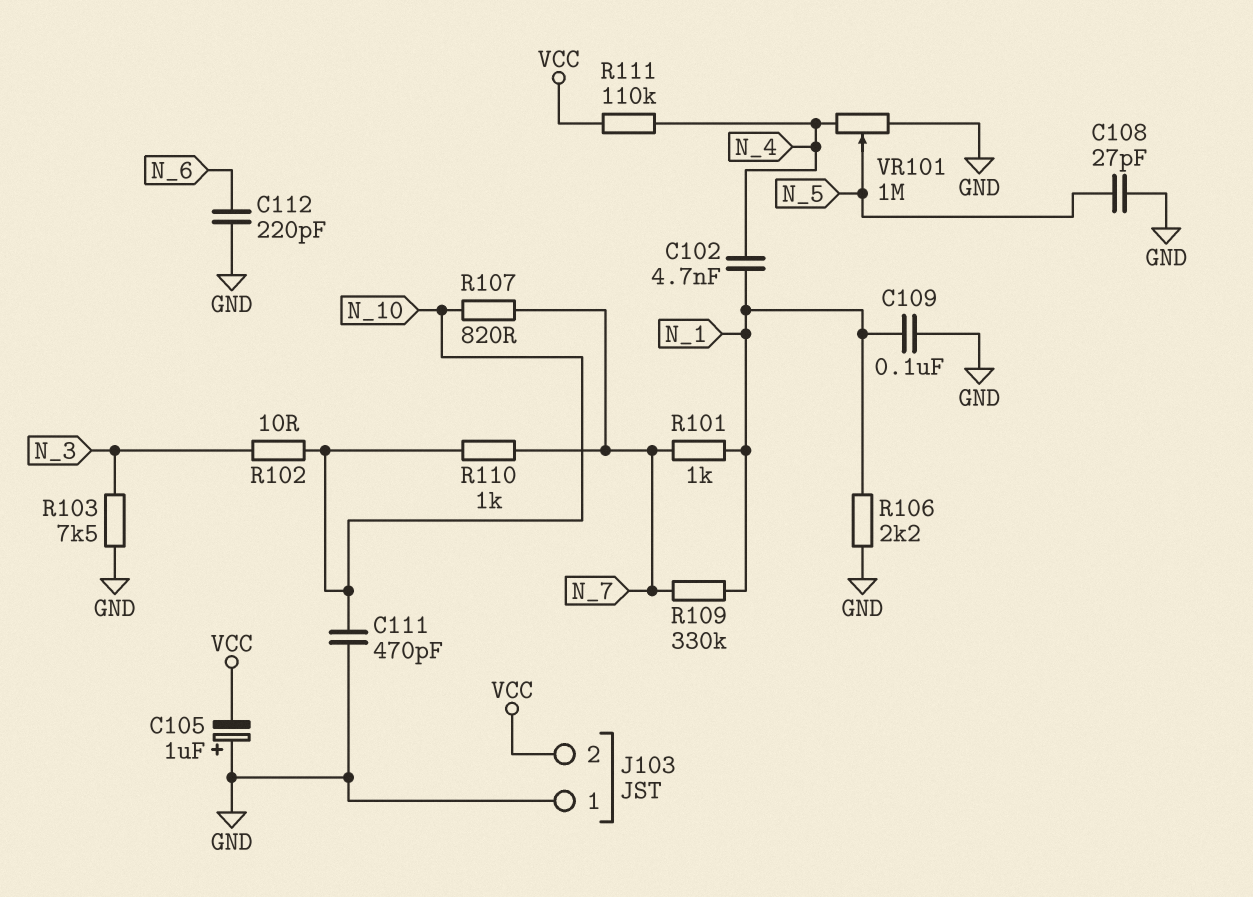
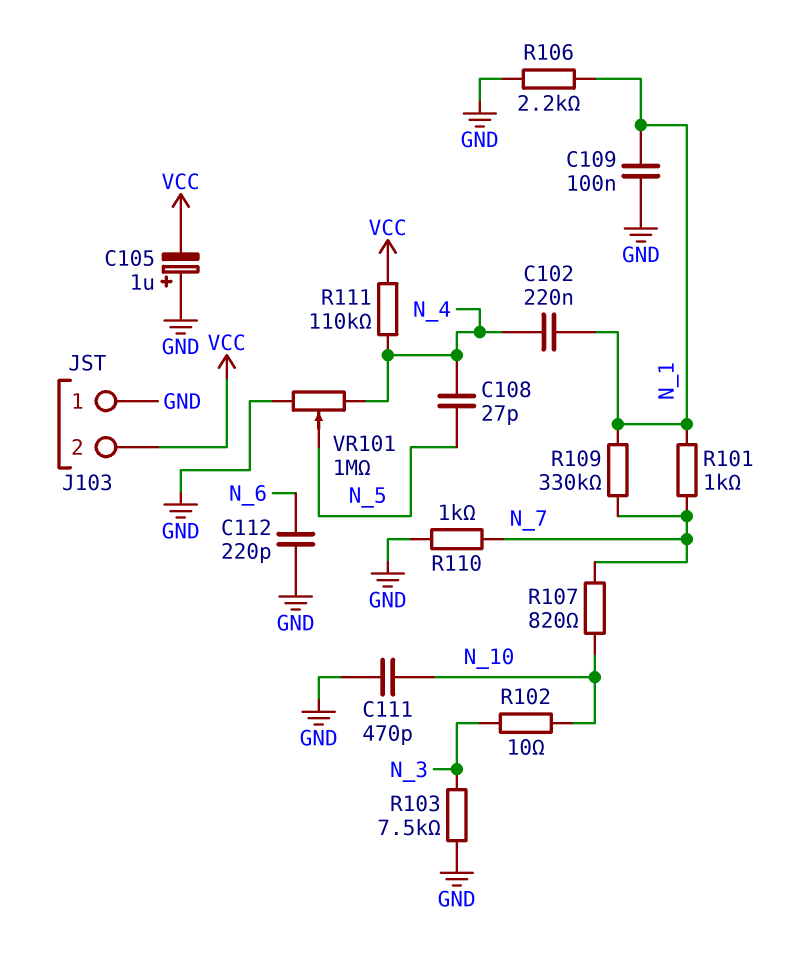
C102: 4.7nF (N_1, N_4) -> 220nF (N_1, N_4)
C108: 27pF (GND, N_5) -> 27pF (N_4, N_5)
R110: 1k (N_7, N_10) -> 1k (GND, N_7)

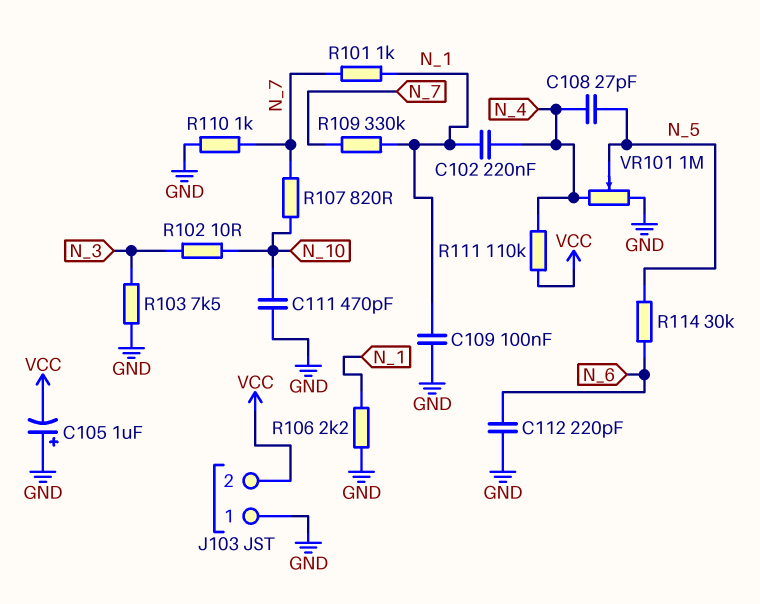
R114: none -> 30k (N_5, N_6)

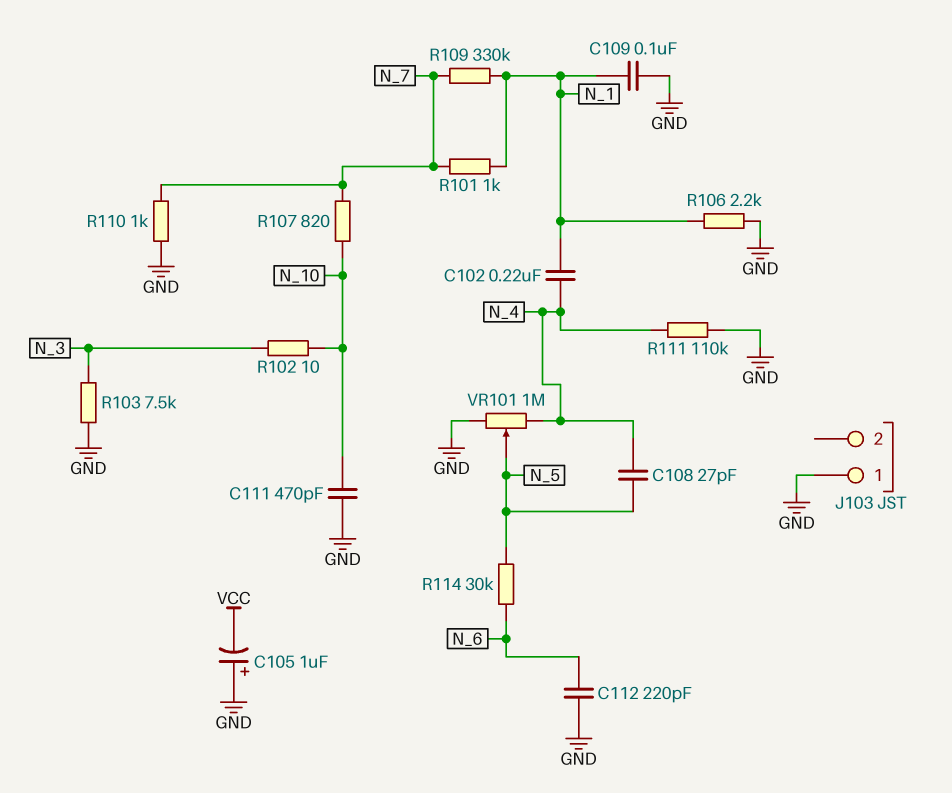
J103 pin 2: VCC -> none
R111: 110k (N_4, VCC) -> 110k (GND, N_4)

